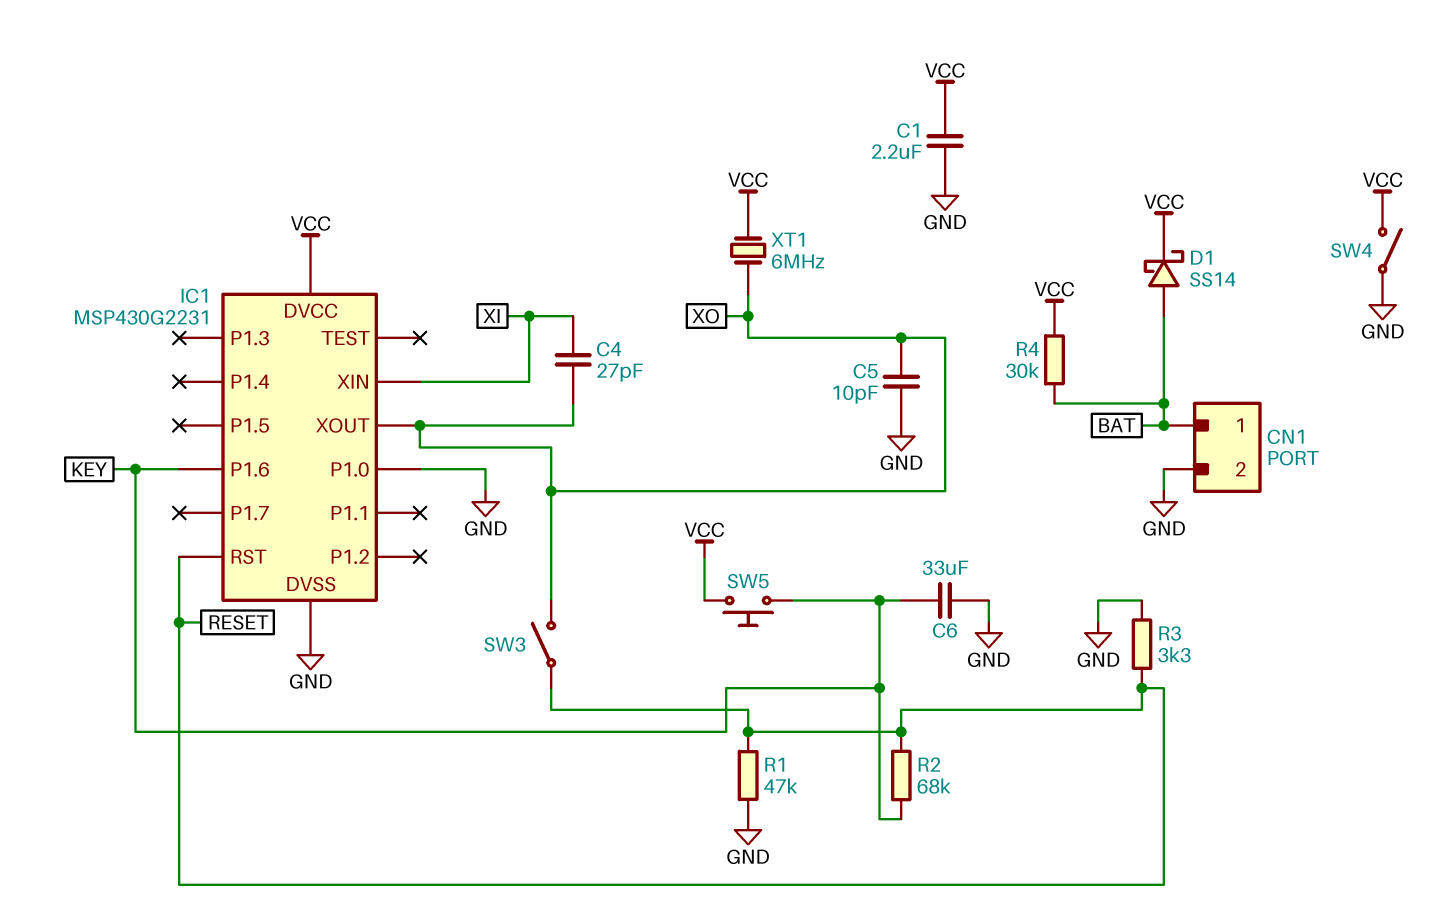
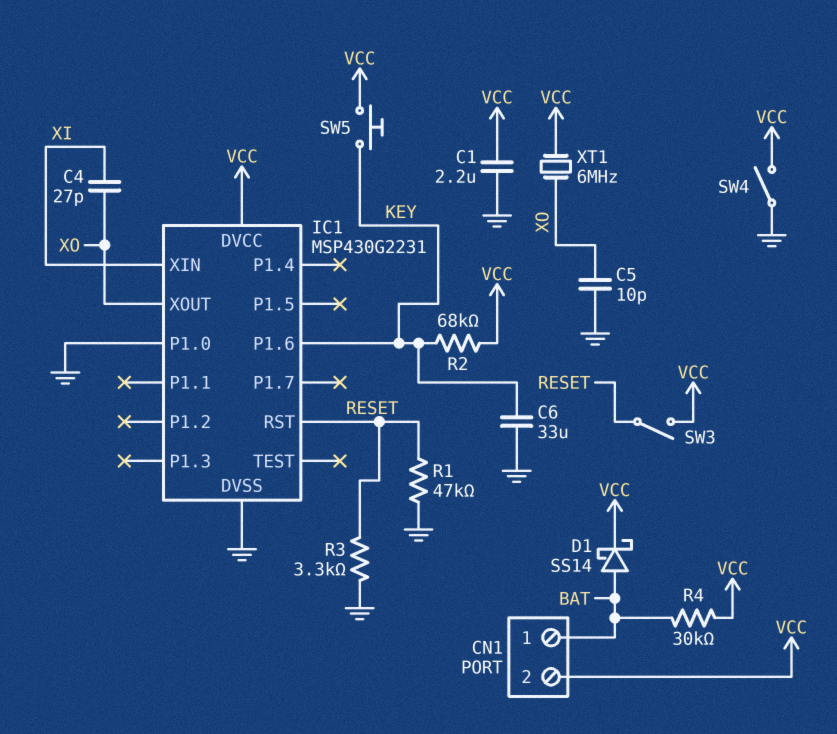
CN1 pin 2: GND -> VCC
R2: 68k (KEY, RESET) -> 68k (KEY, VCC)
SW3: switch (RESET, XO) -> switch (RESET, VCC)

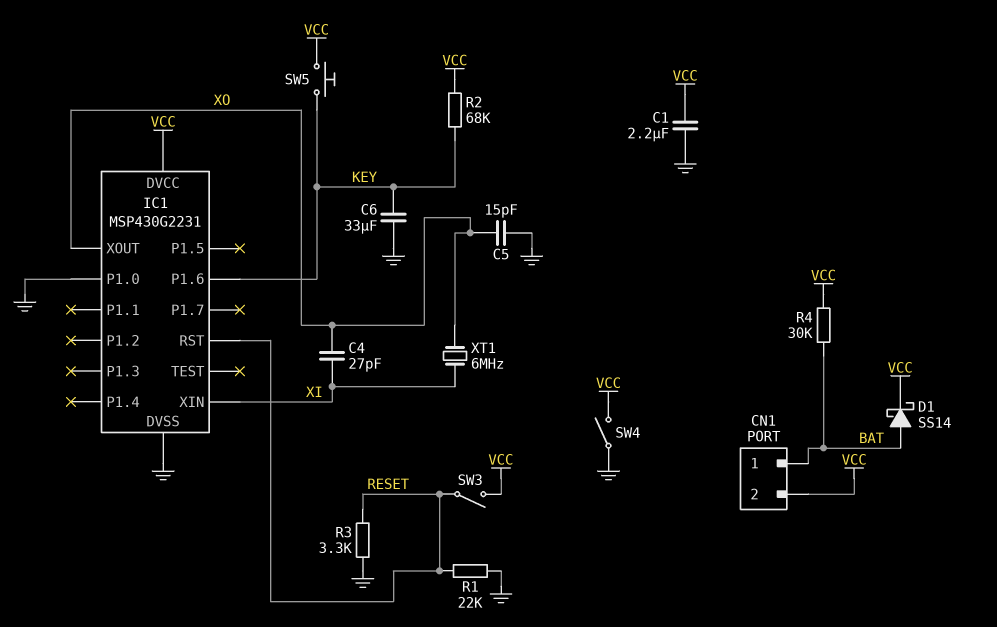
C5: 10pF (GND, XO) -> 15pF (GND, XO)
R1: 47k (GND, RESET) -> 22k (GND, RESET)
XT1: 6MHz (VCC, XO) -> 6MHz (XI, XO)

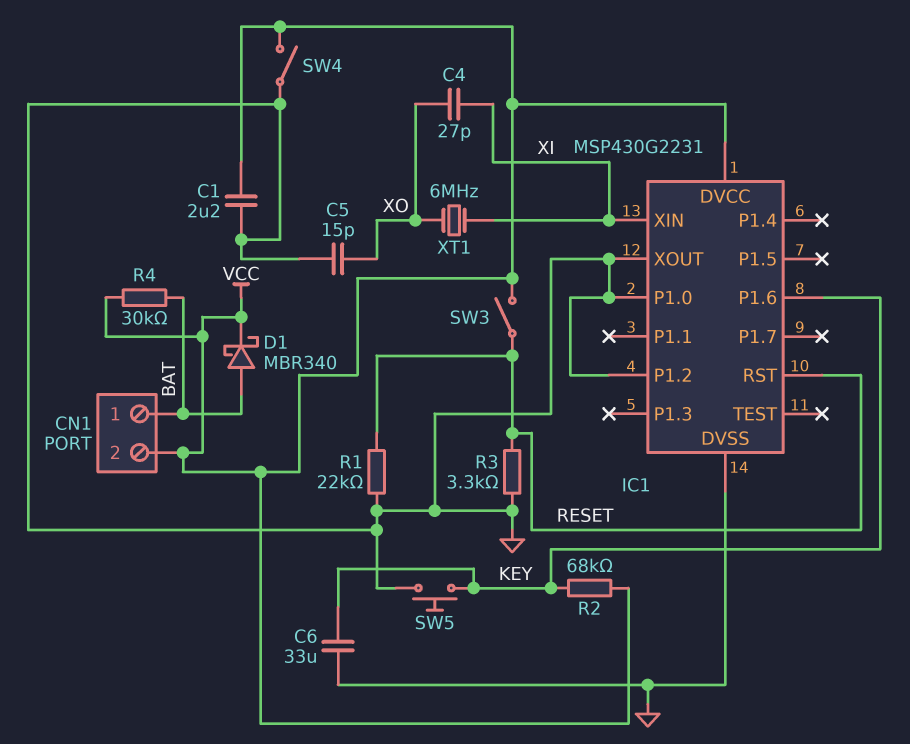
D1: schottky SS14 (A BAT, K VCC) -> schottky MBR340 (A BAT, K VCC)
IC1 pin P1.2: none -> GND
IC1 pin XOUT: XO -> GND
SW5: button (KEY, VCC) -> button (GND, KEY)

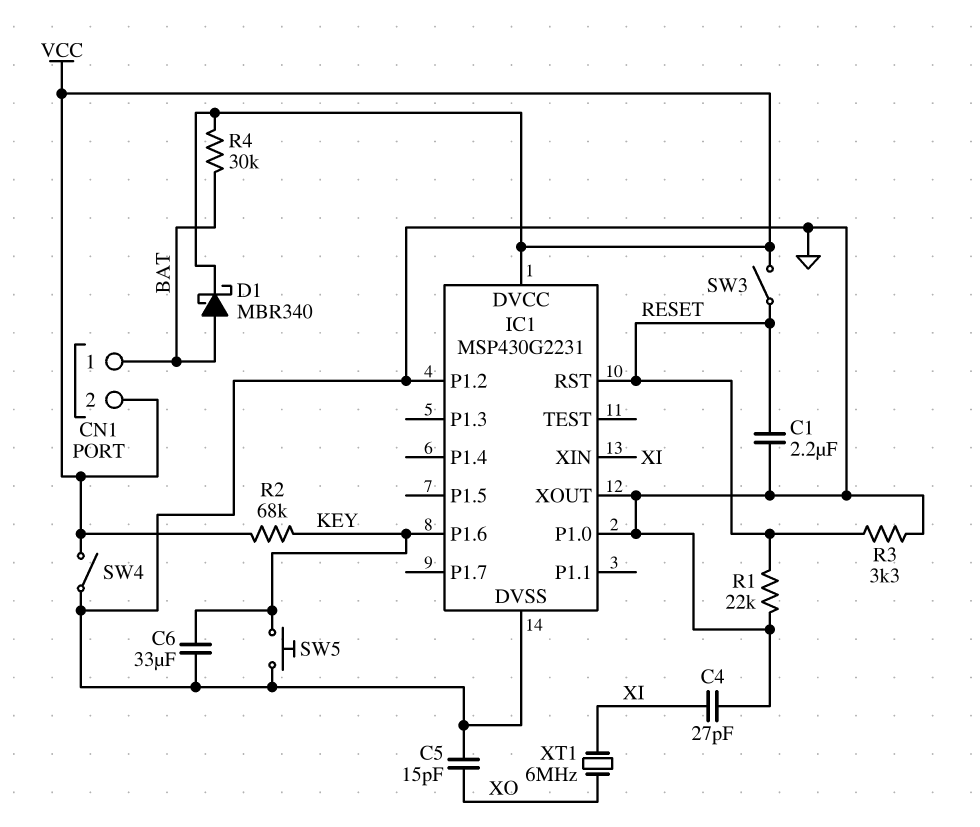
C1: 2.2uF (GND, VCC) -> 2.2uF (GND, RESET)
C4: 27pF (XI, XO) -> 27pF (GND, XI)

